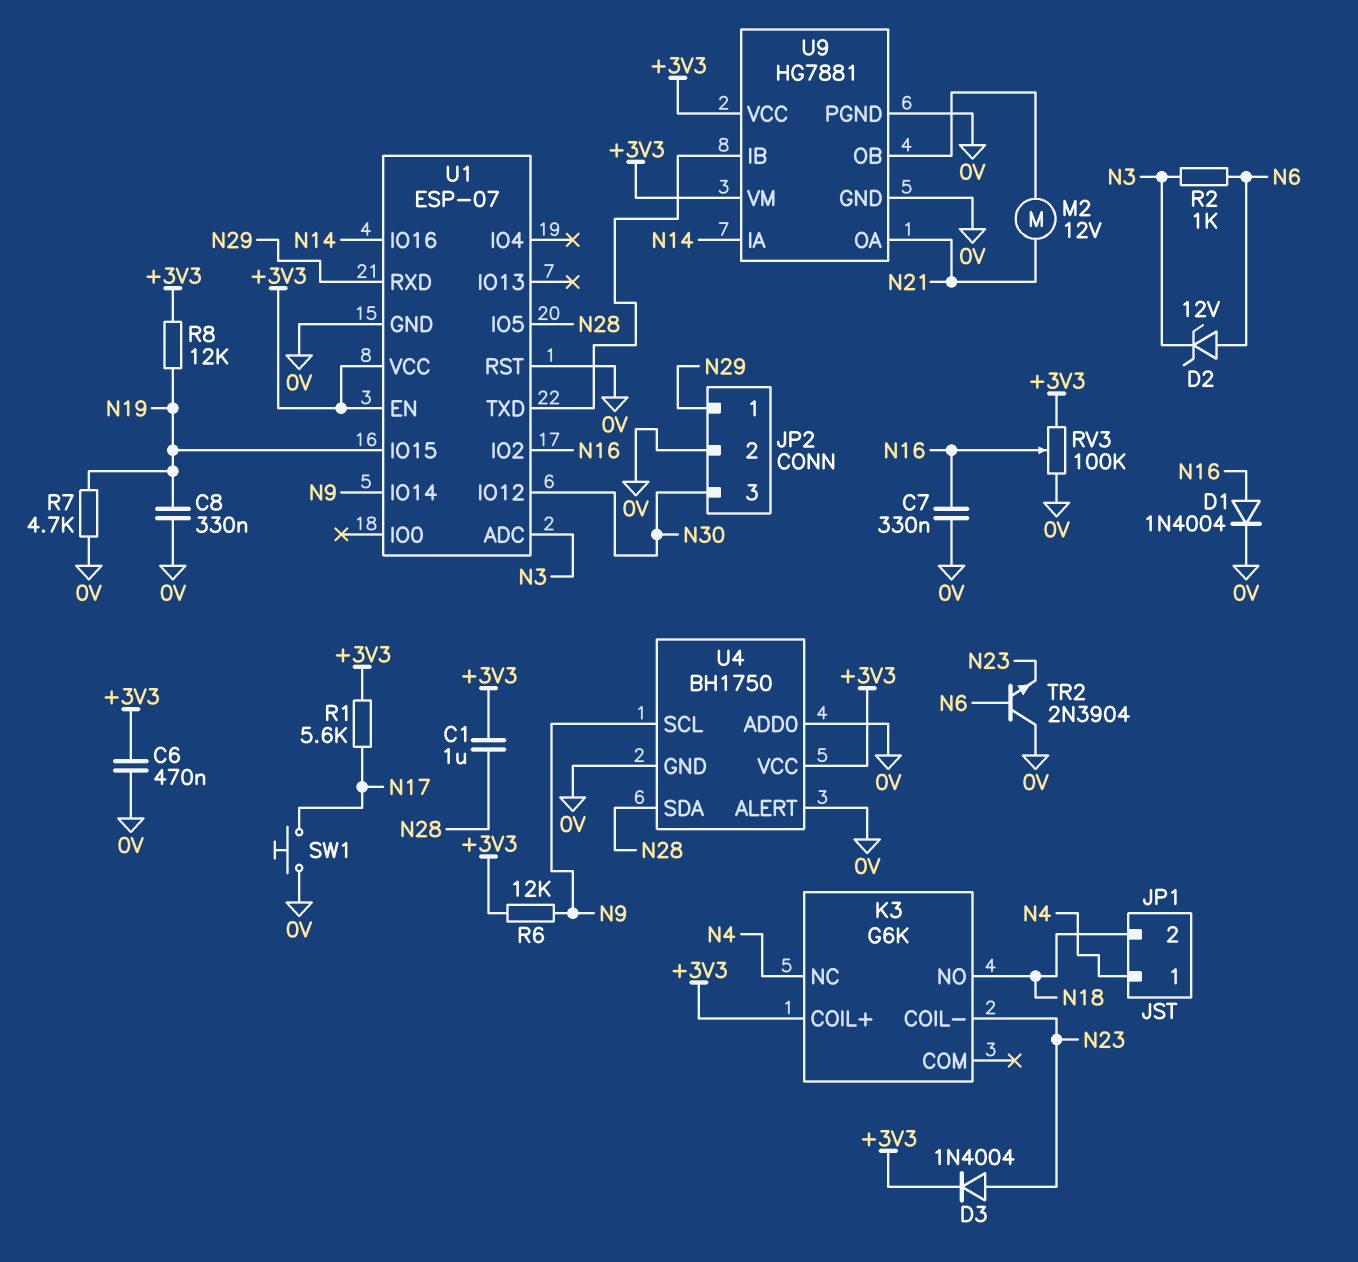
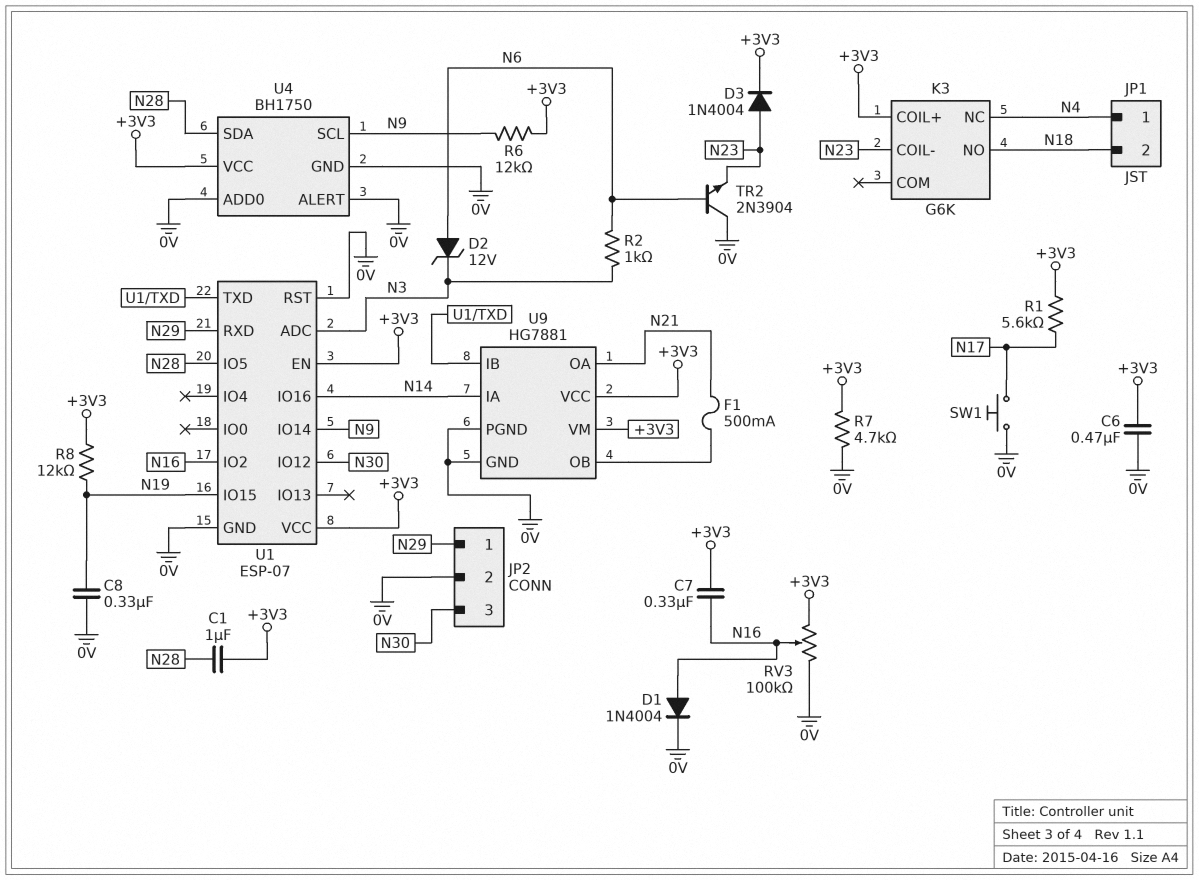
C7: 330nF (0V, N16) -> 330nF (+3V3, N16)
F1: none -> 500mA (N21, U9/OB)
M2: motor 12V (N21, U9/OB) -> none
R7: 4.7k (0V, N19) -> 4.7k (+3V3, 0V)

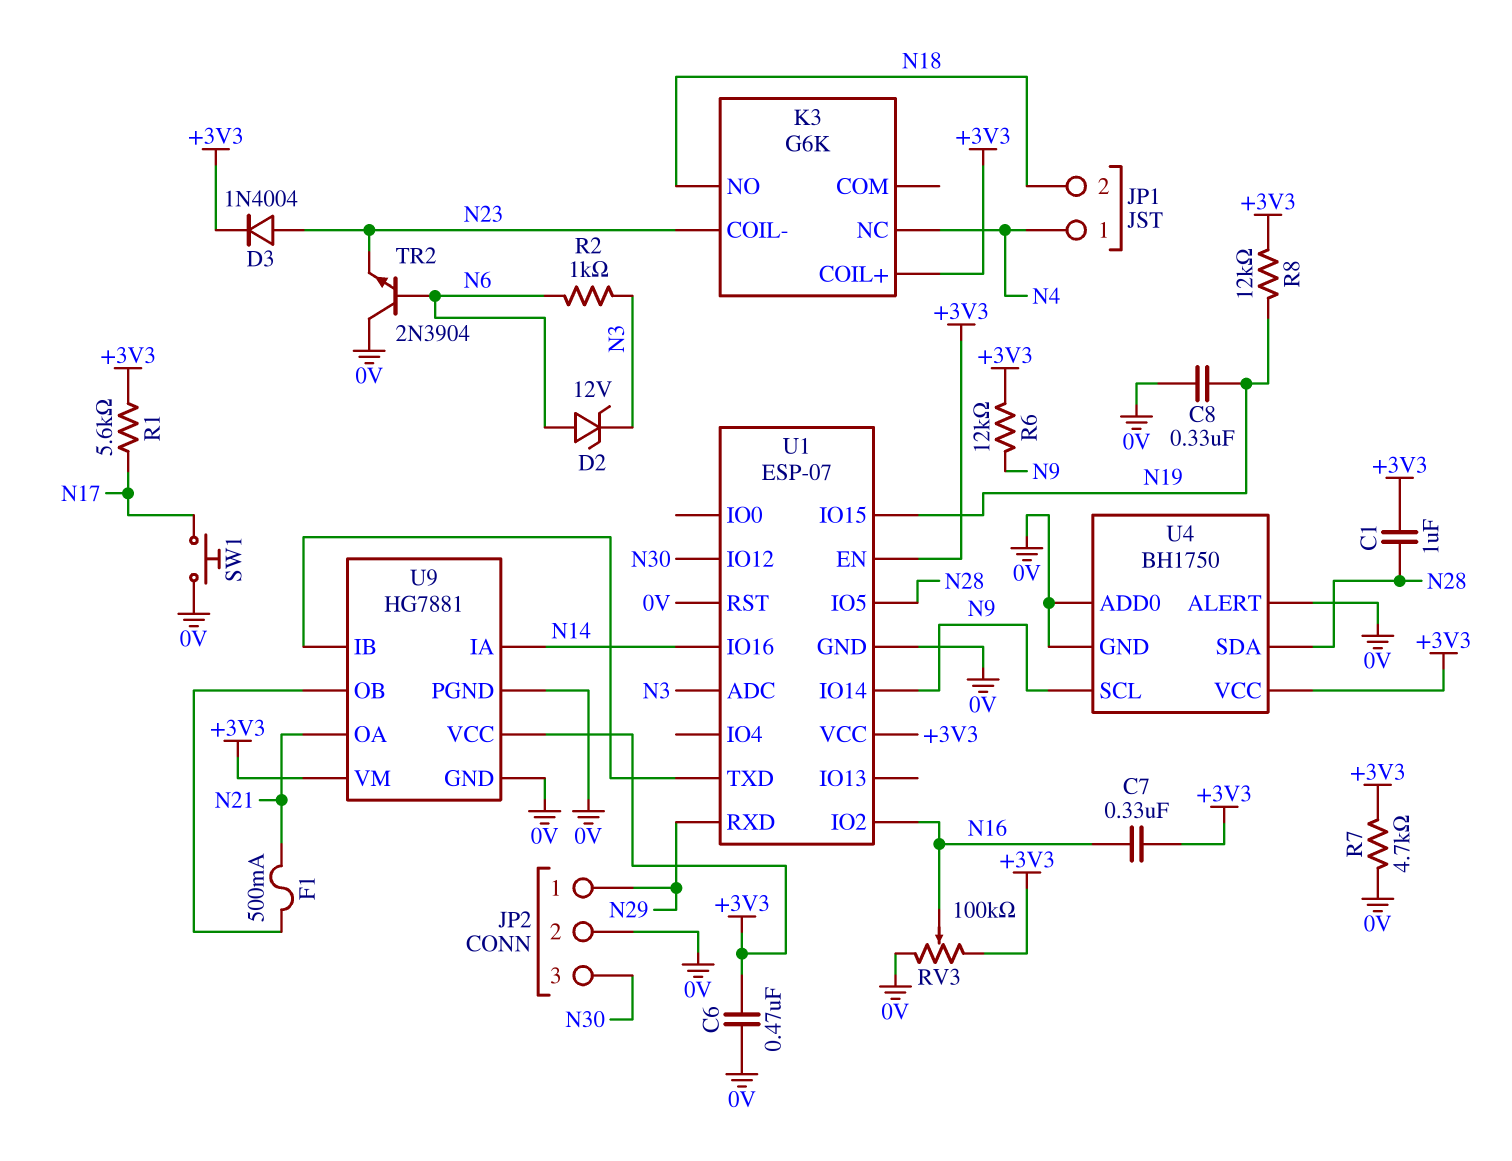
D1: diode 1N4004 (A N16, K 0V) -> none

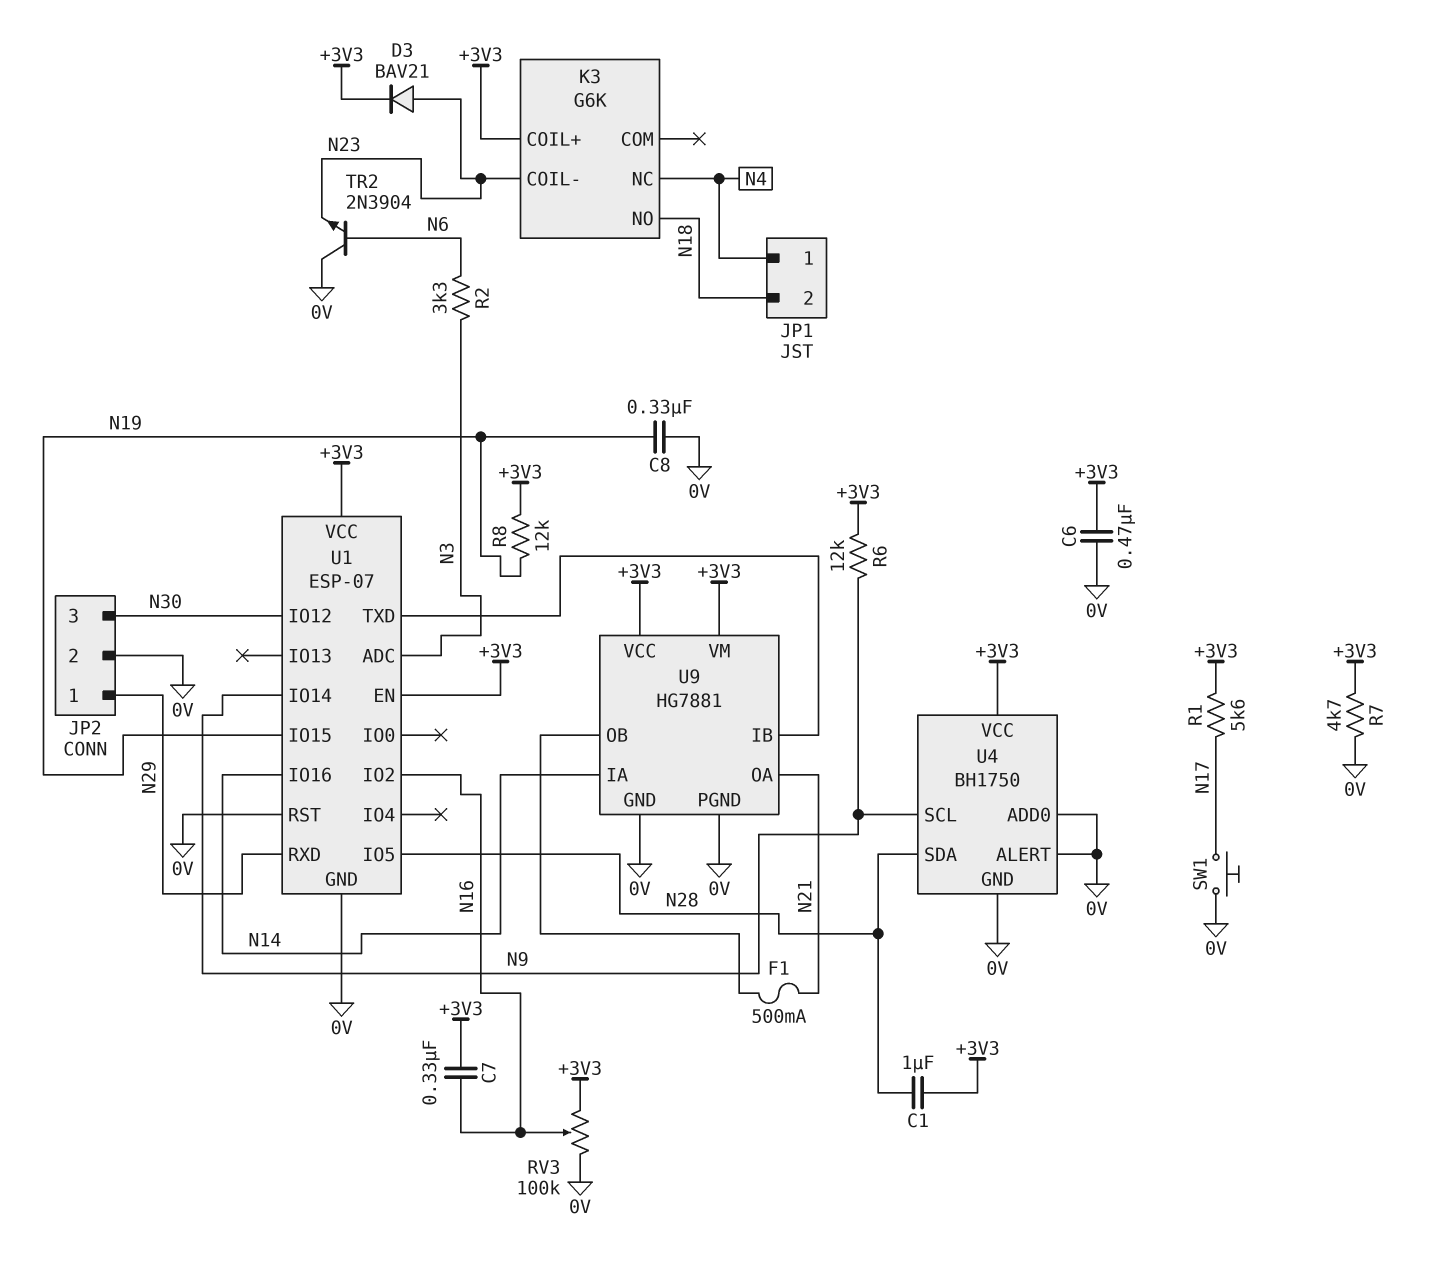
D2: zener 12V (A N6, K N3) -> none
D3: diode 1N4004 (A N23, K +3V3) -> diode BAV21 (A N23, K +3V3)
R2: 1k (N3, N6) -> 3.3k (N3, N6)

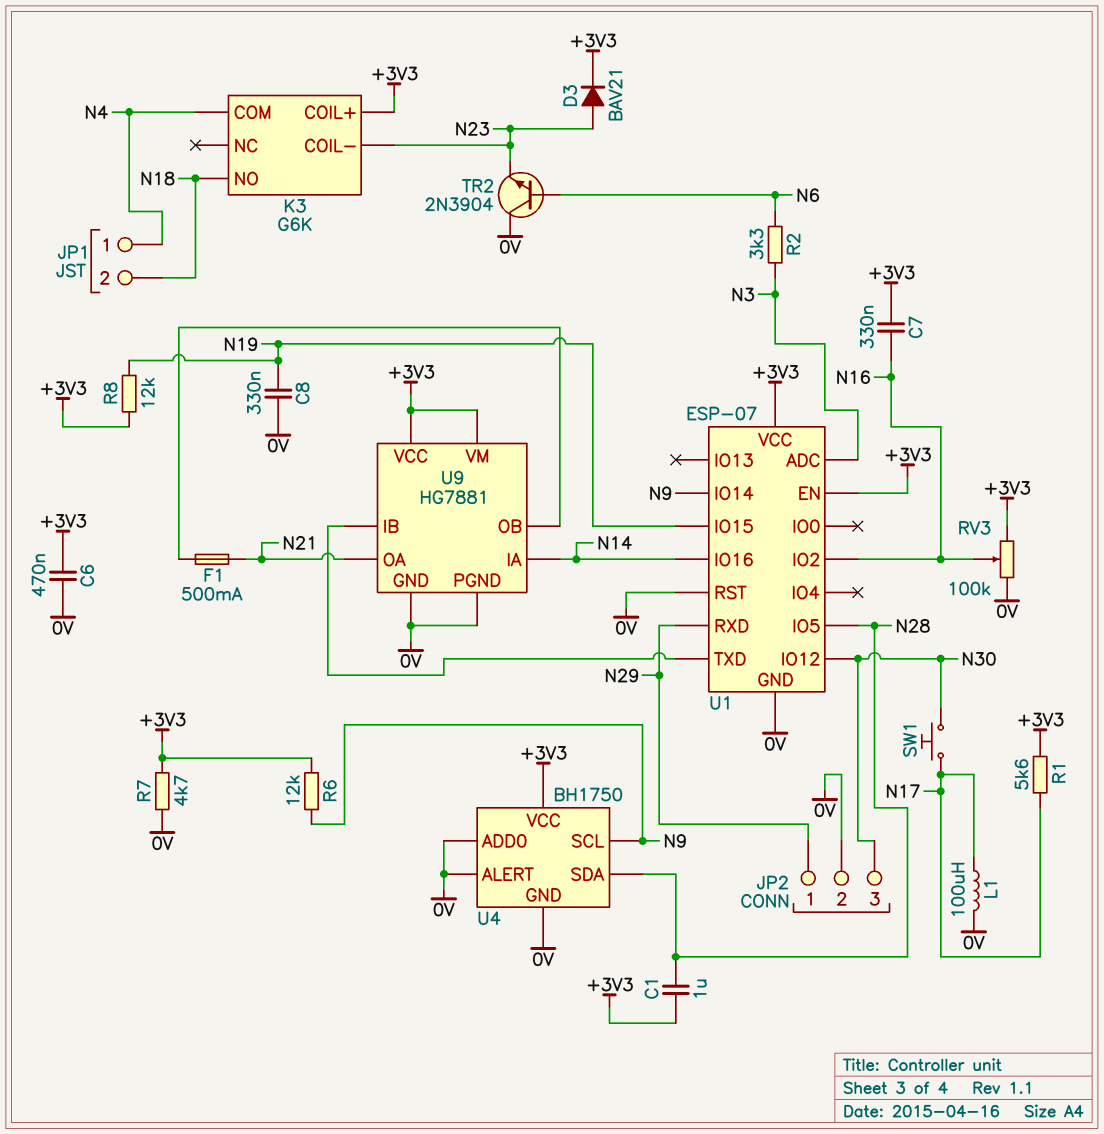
K3 pin COM: none -> N4
K3 pin NC: N4 -> none
L1: none -> 100uH (0V, N17)
SW1: button (0V, N17) -> button (N17, N30)

